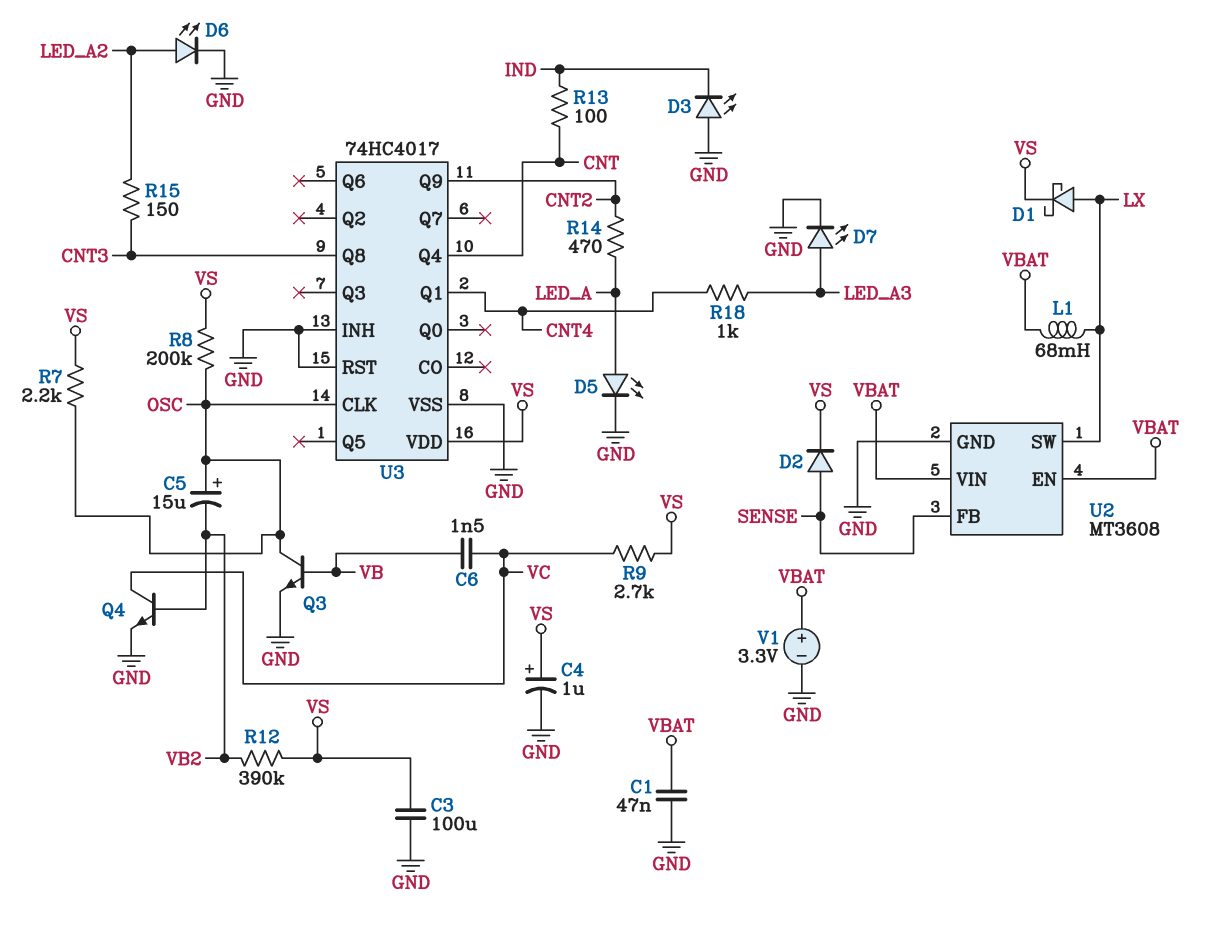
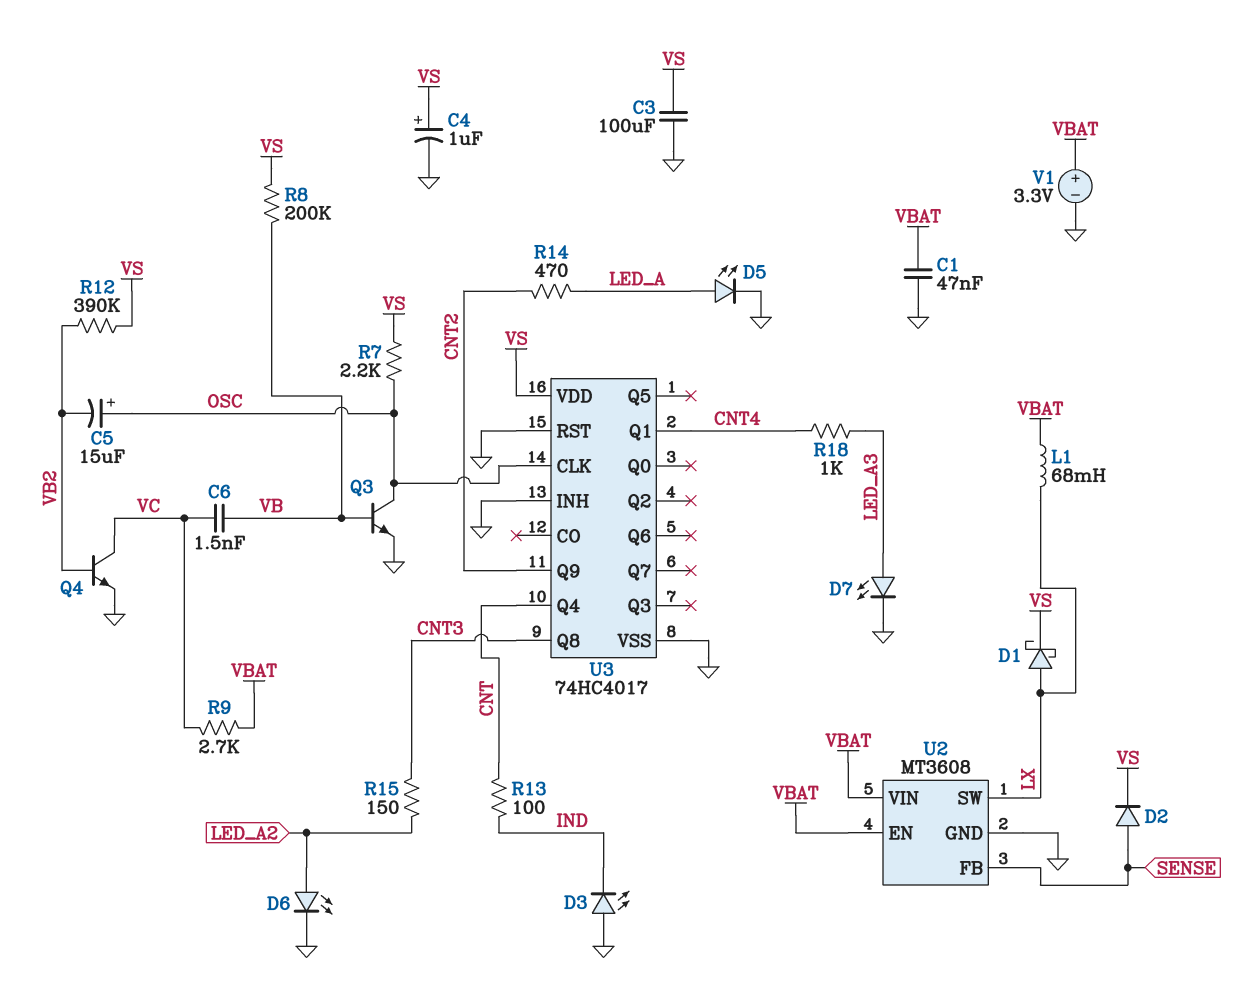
R8: 200k (OSC, VS) -> 200k (VB, VS)
R9: 2.7k (VC, VS) -> 2.7k (VBAT, VC)

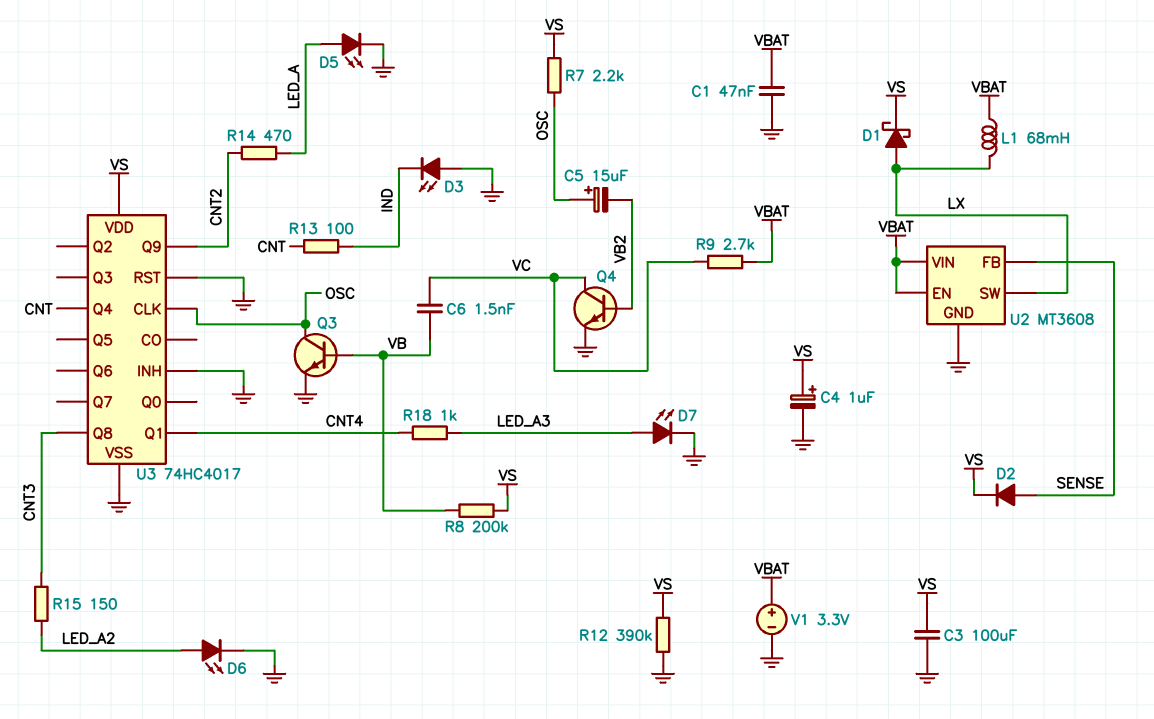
R12: 390k (VB2, VS) -> 390k (GND, VS)

